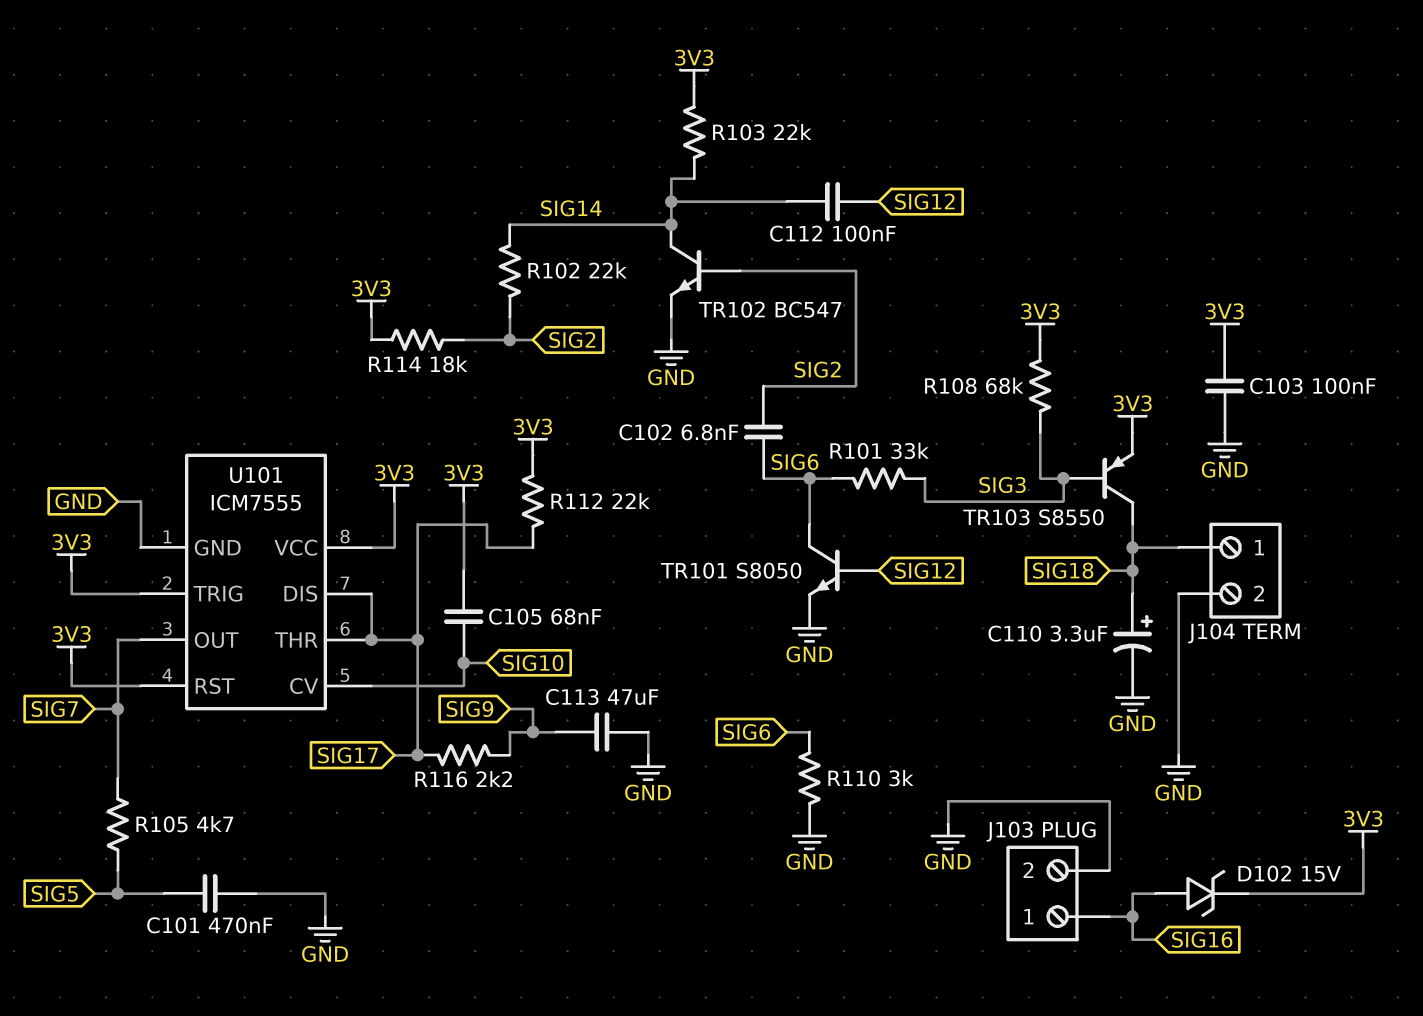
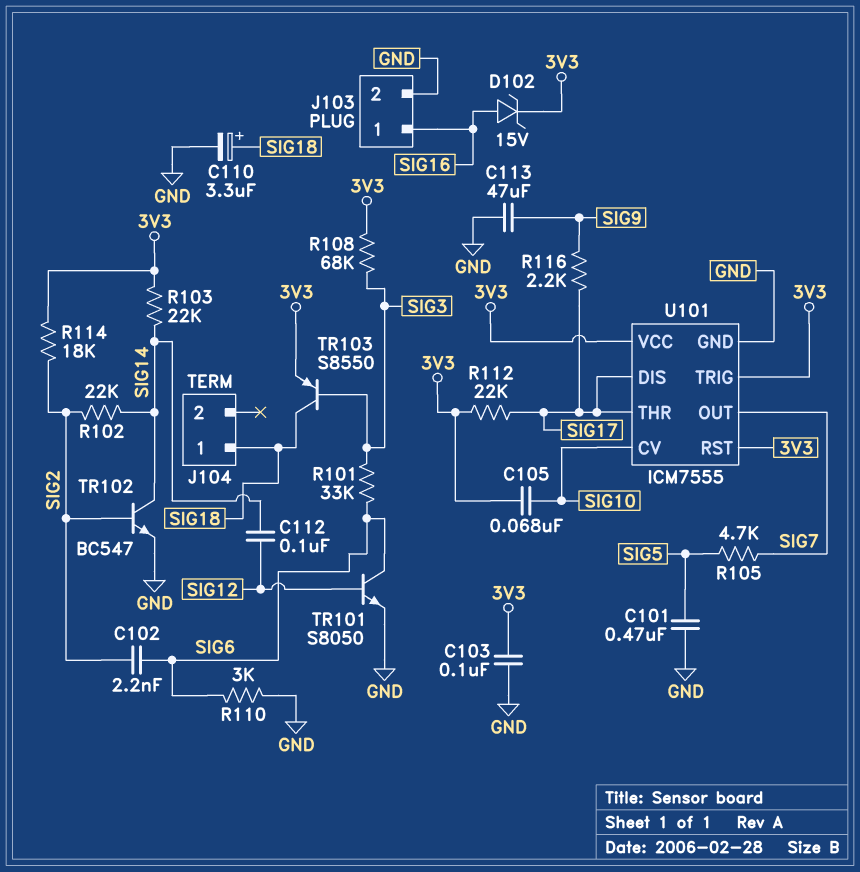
C102: 6.8nF (SIG2, SIG6) -> 2.2nF (SIG2, SIG6)
J104 pin 2: GND -> none

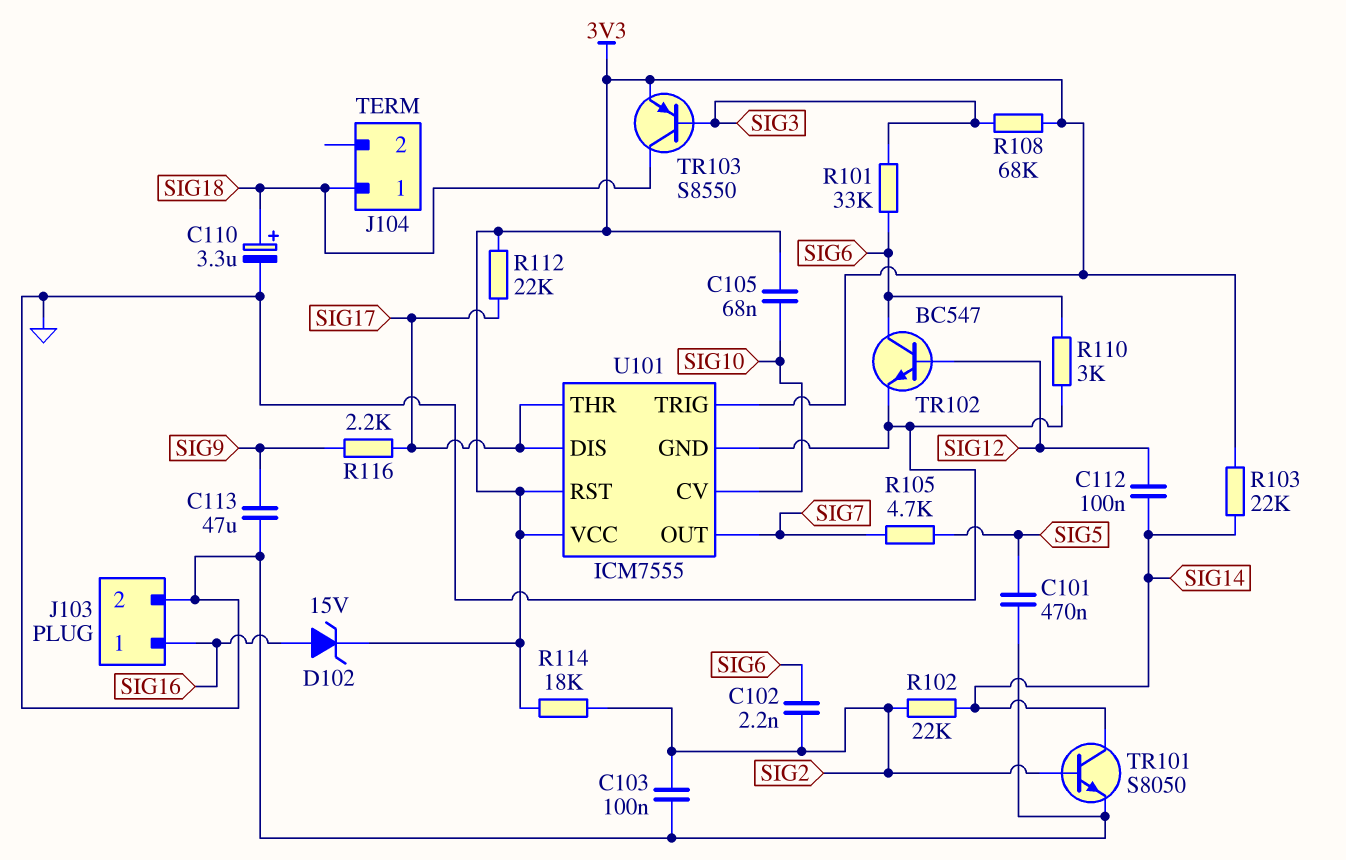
C103: 100nF (3V3, GND) -> 100nF (GND, SIG2)
TR101: NPN S8050 (B SIG12, C SIG6, E GND) -> NPN S8050 (B SIG2, C SIG14, E GND)
TR102: NPN BC547 (B SIG2, C SIG14, E GND) -> NPN BC547 (B SIG12, C SIG6, E GND)

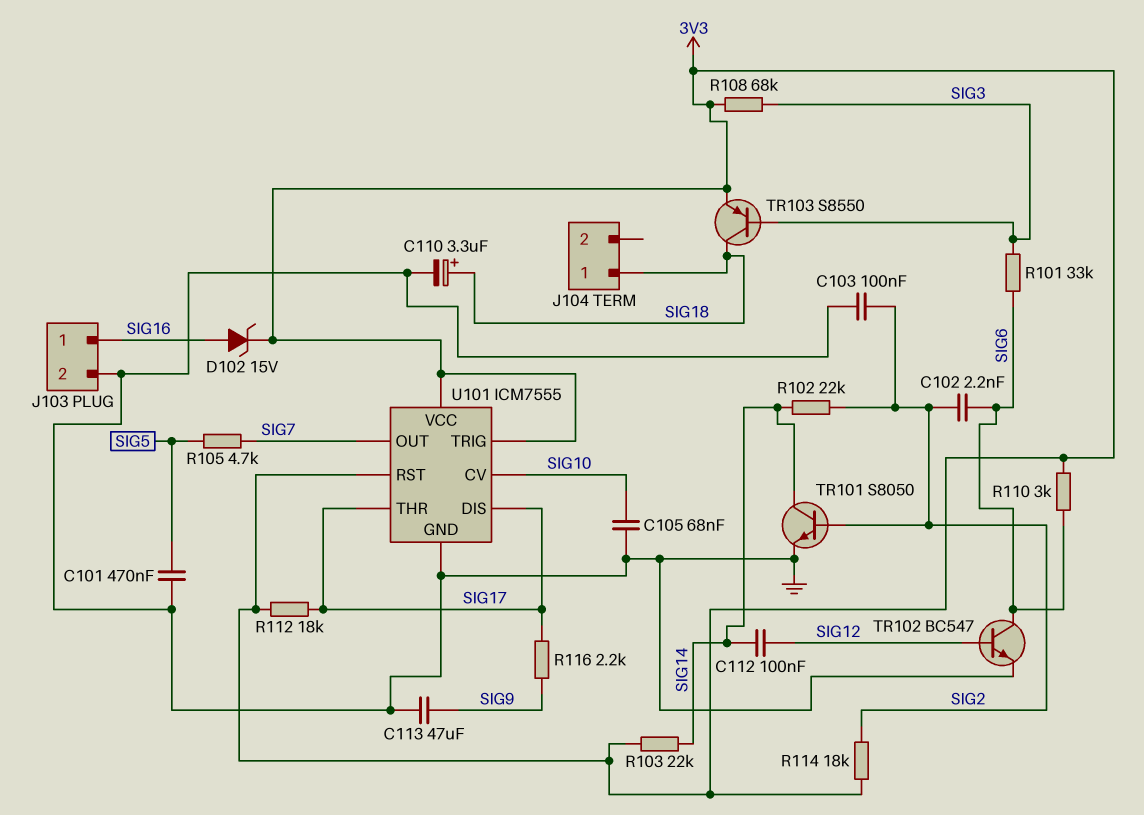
C105: 68nF (3V3, SIG10) -> 68nF (GND, SIG10)
R110: 3k (GND, SIG6) -> 3k (3V3, SIG6)
R112: 22k (3V3, SIG17) -> 18k (3V3, SIG17)

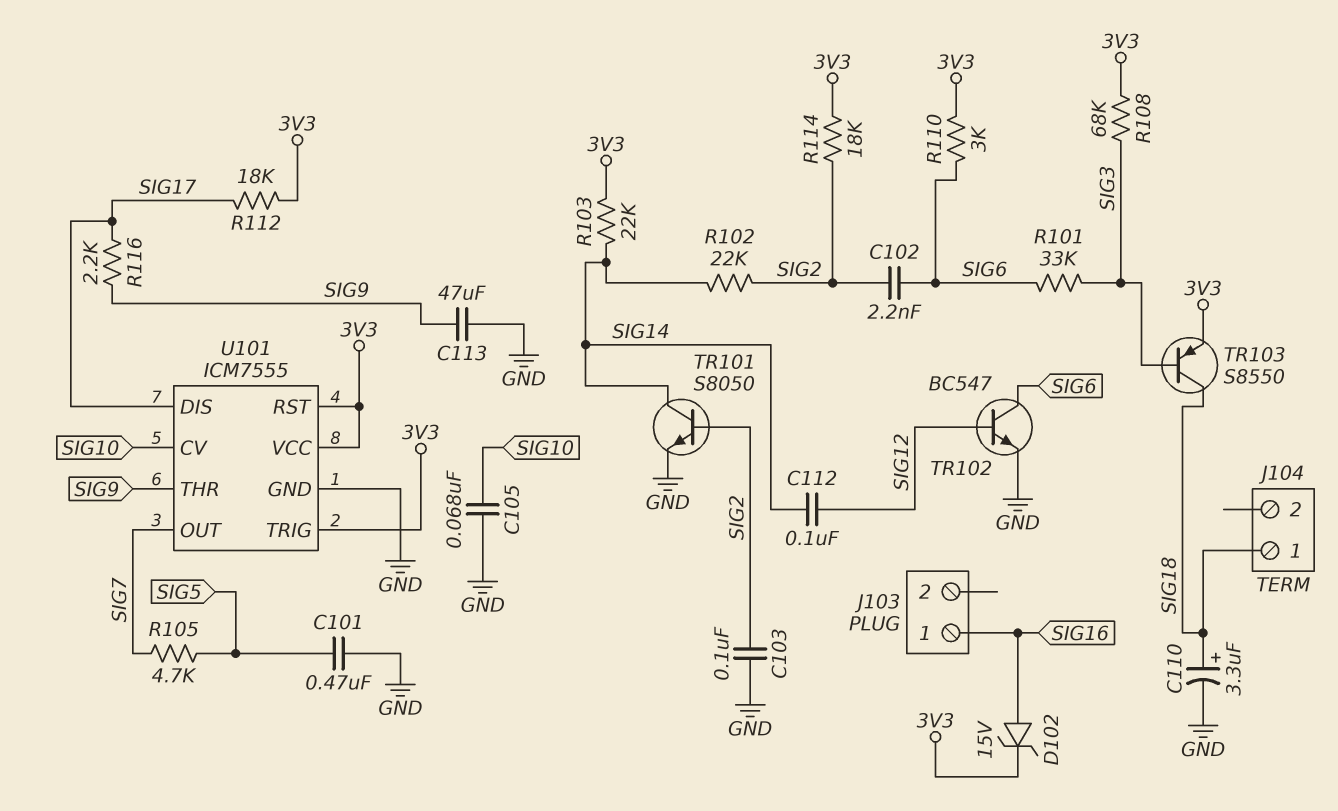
J103 pin 2: GND -> none
U101 pin THR: SIG17 -> SIG9

